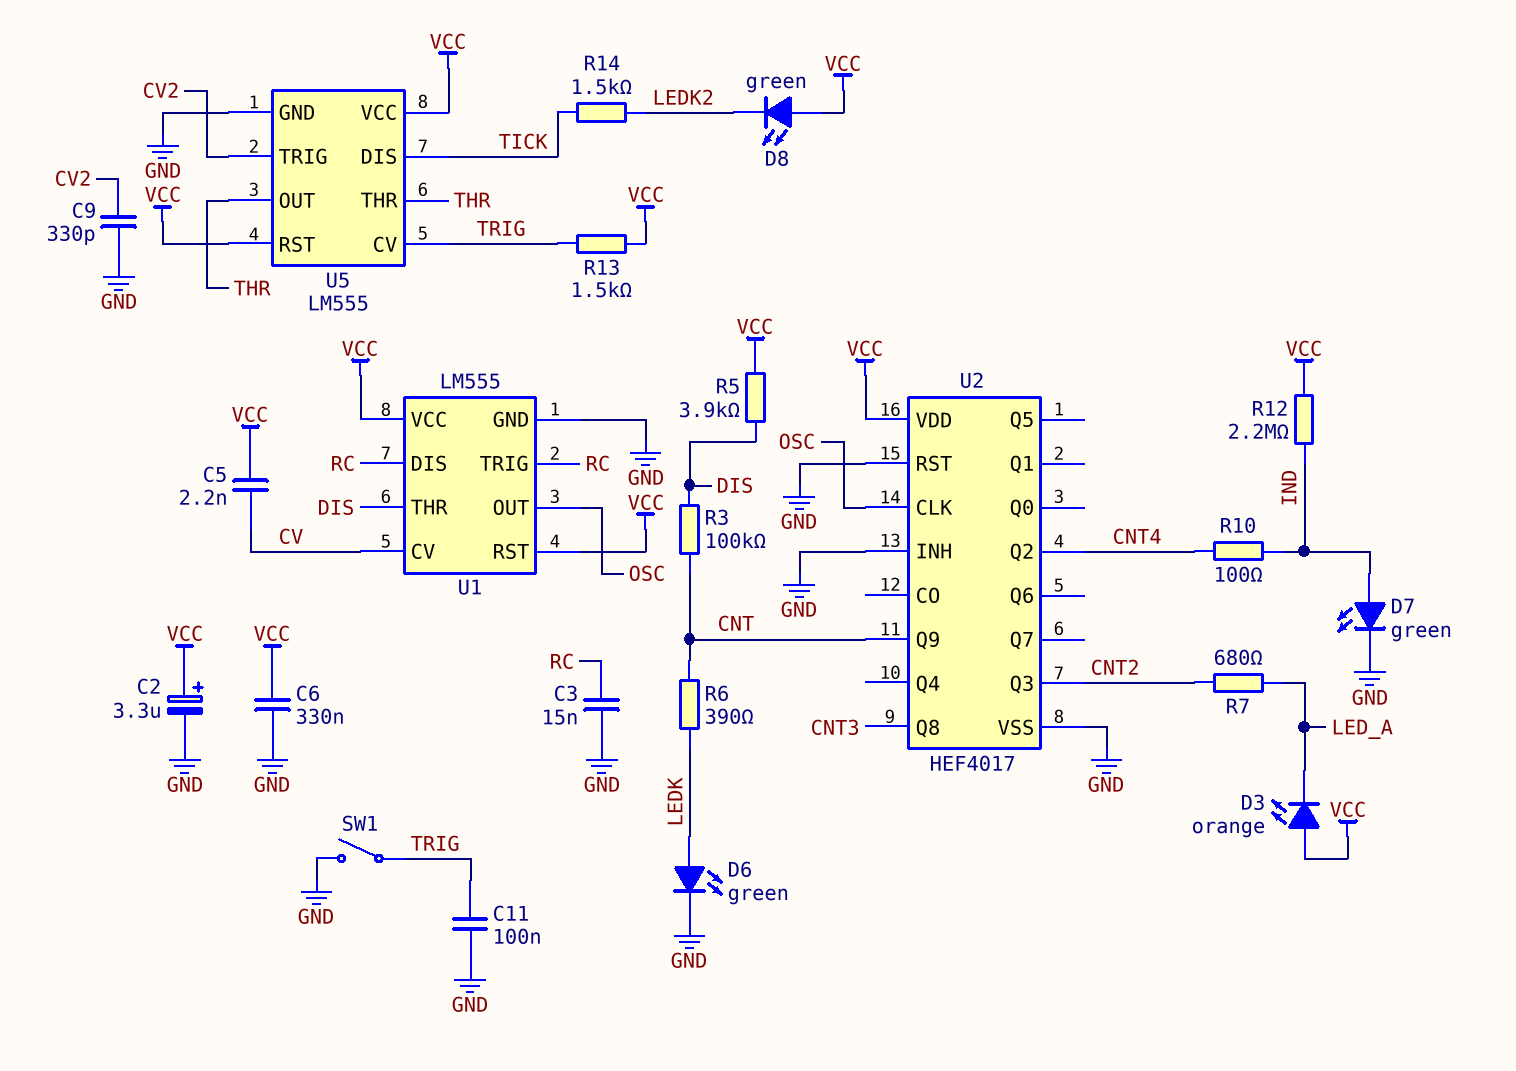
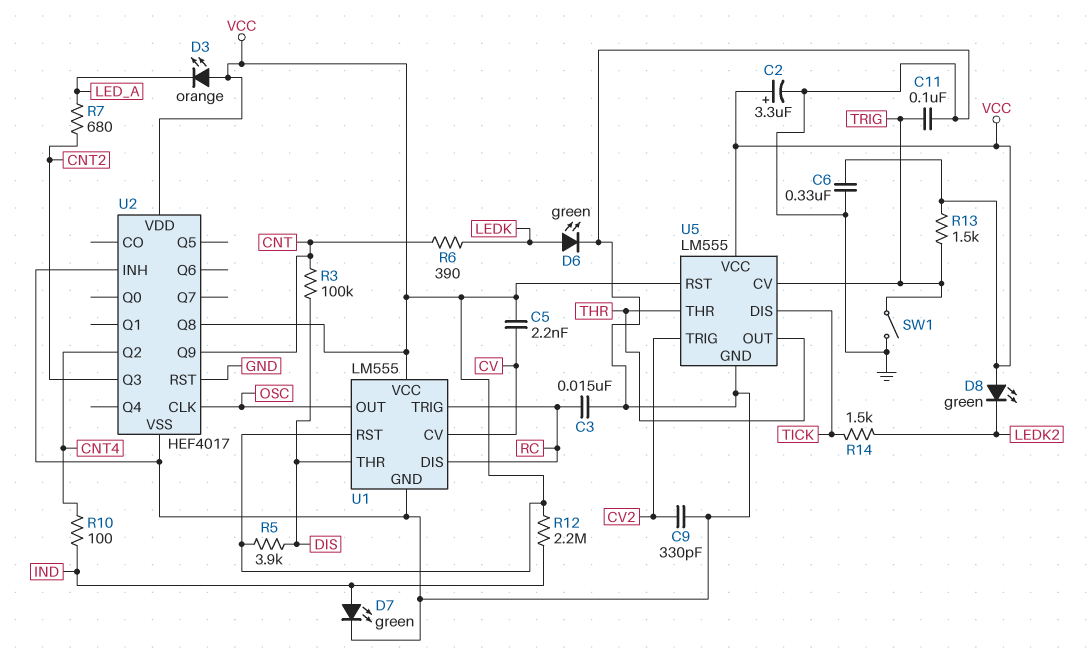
U2 pin Q8: CNT3 -> VCC

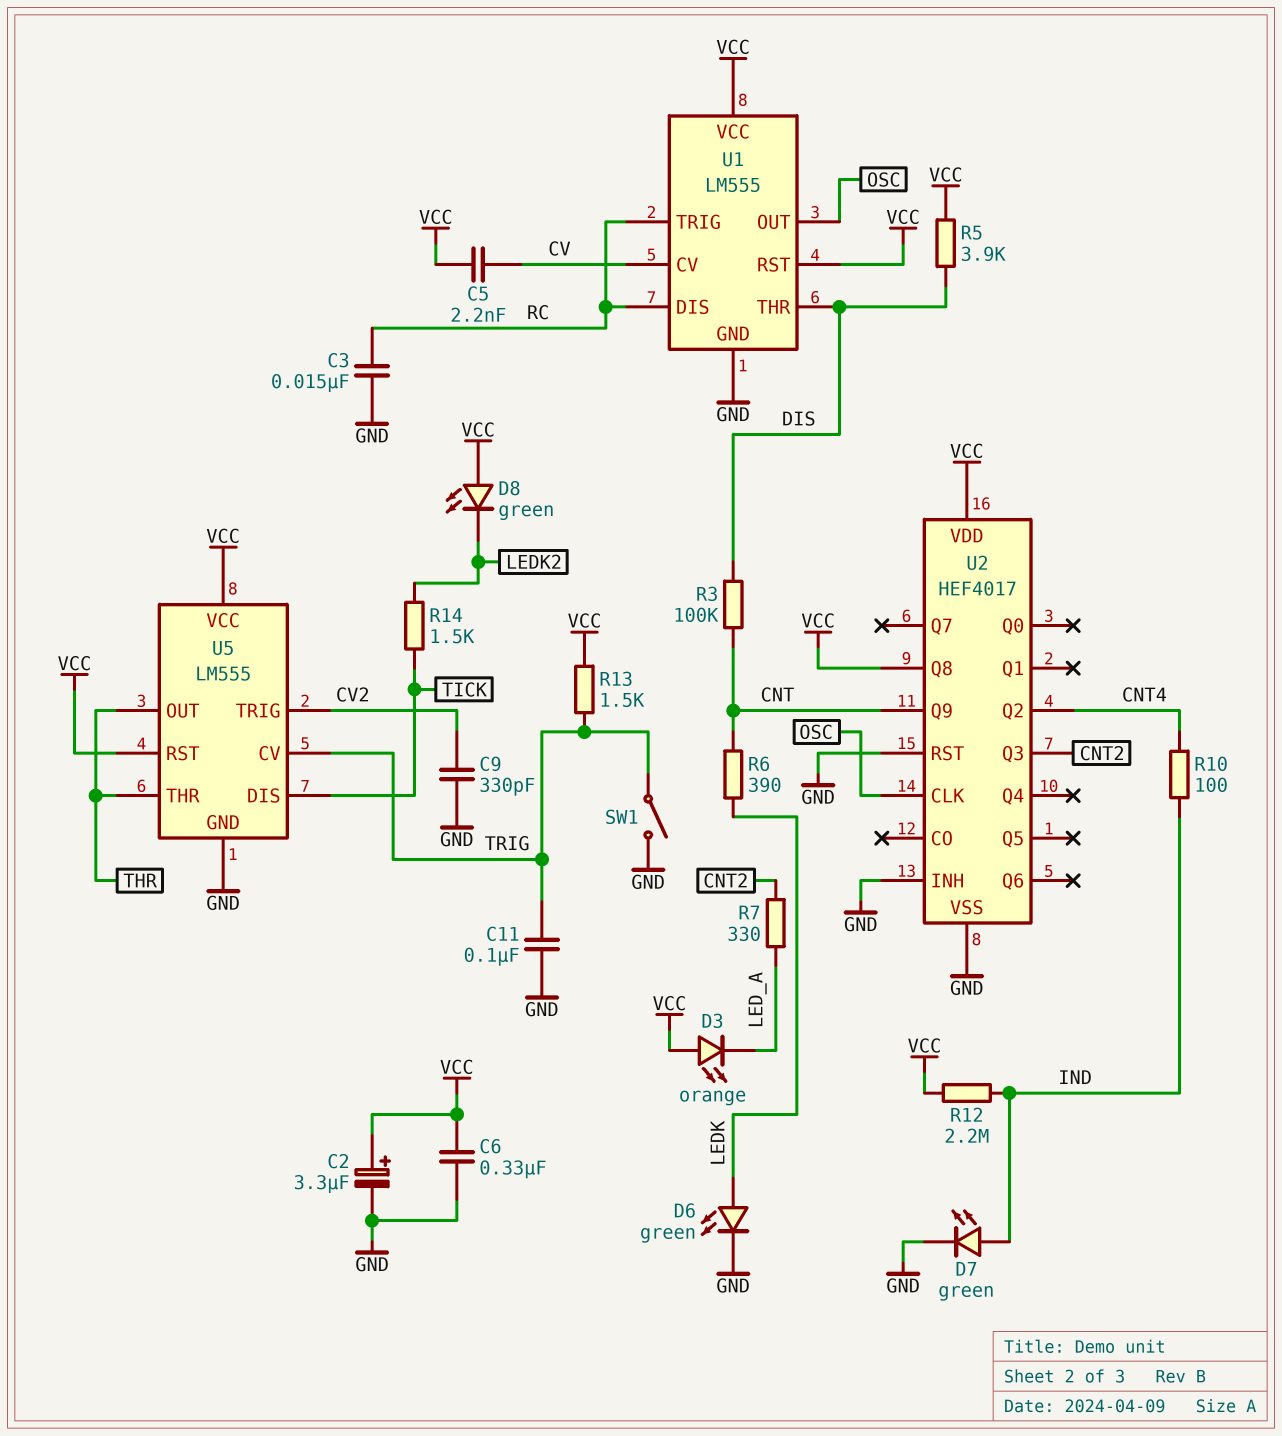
R7: 680 (CNT2, LED_A) -> 330 (CNT2, LED_A)

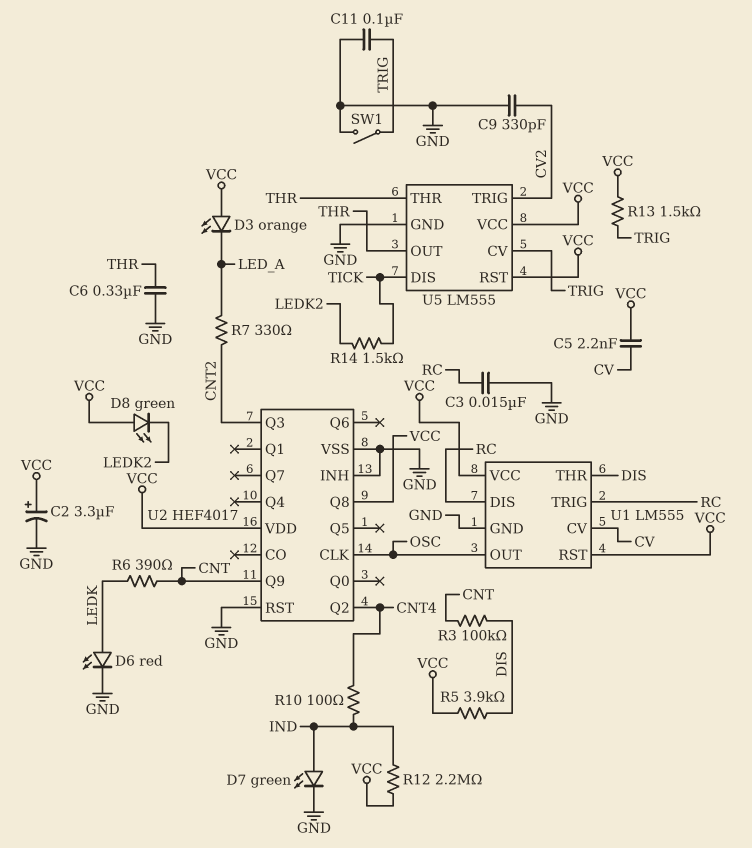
C6: 330nF (GND, VCC) -> 330nF (GND, THR)
D6: LED green (A LEDK, K GND) -> LED red (A LEDK, K GND)

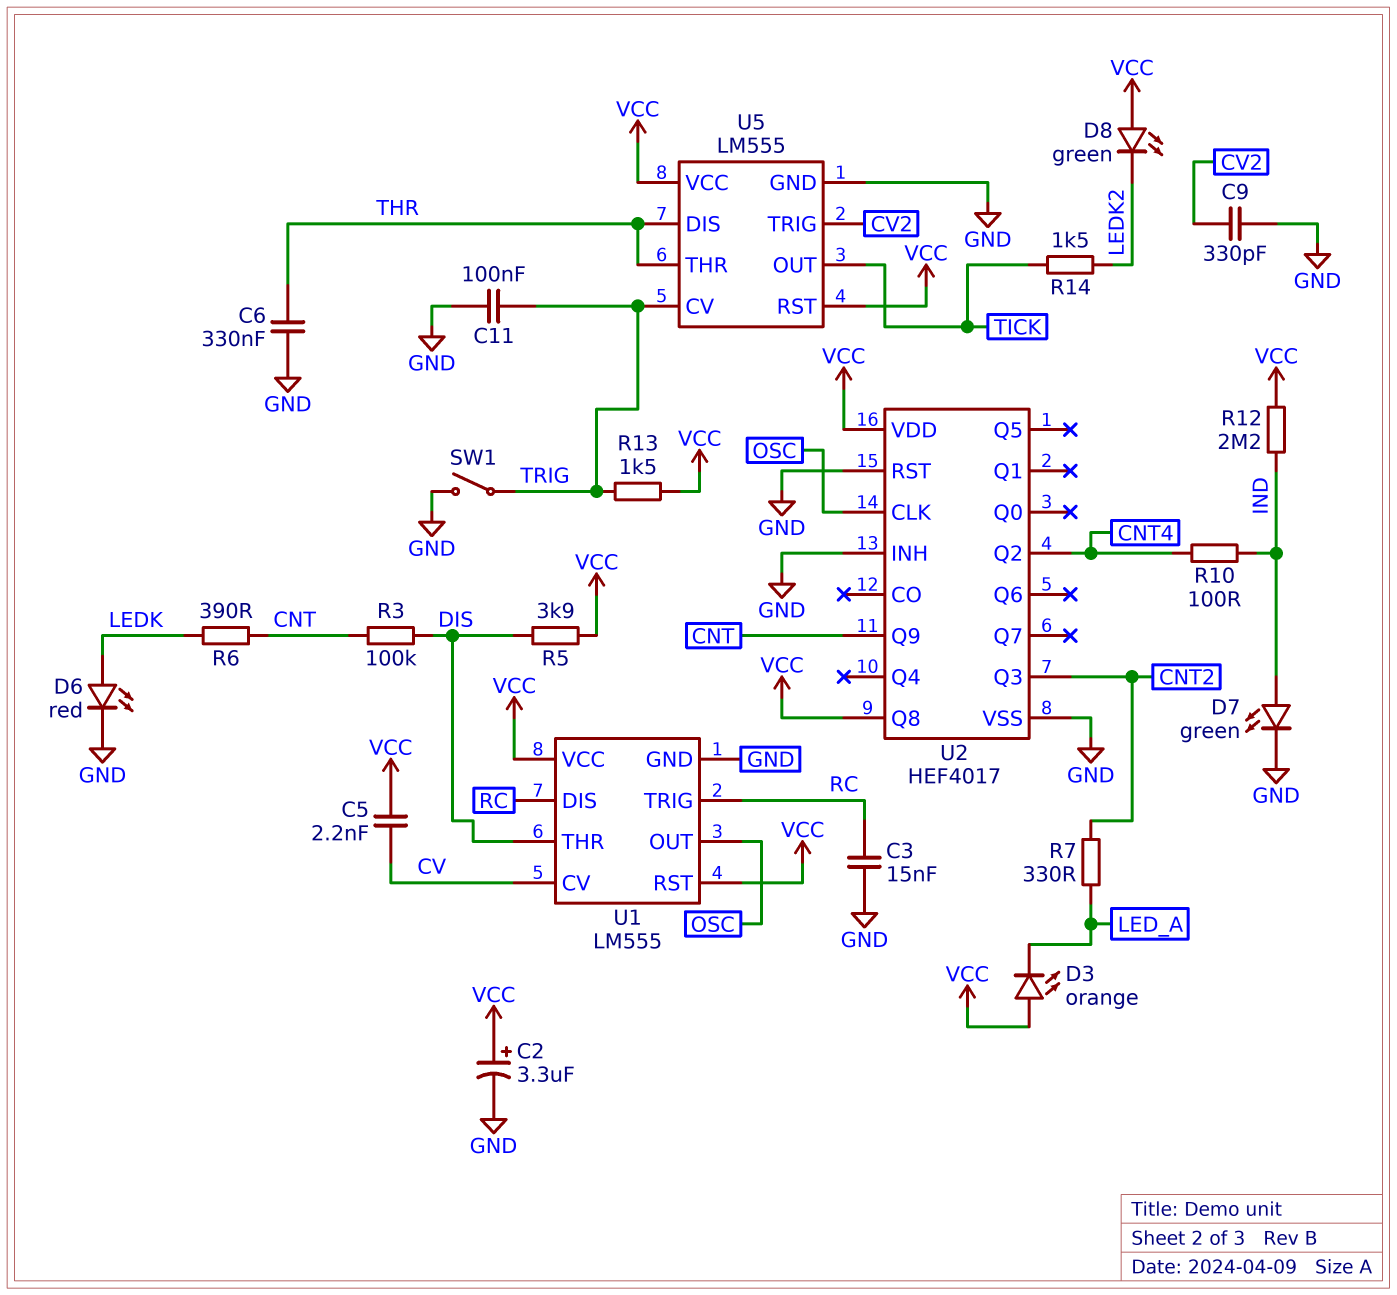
U5 pin DIS: TICK -> THR
U5 pin OUT: THR -> TICK

